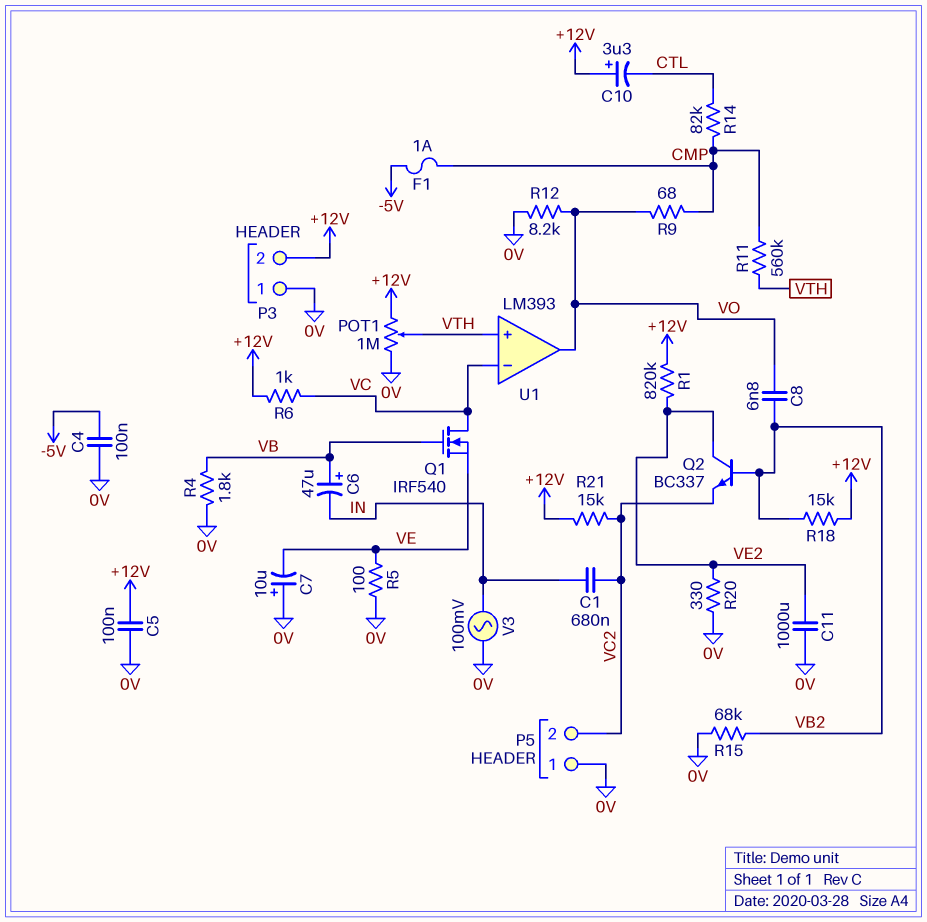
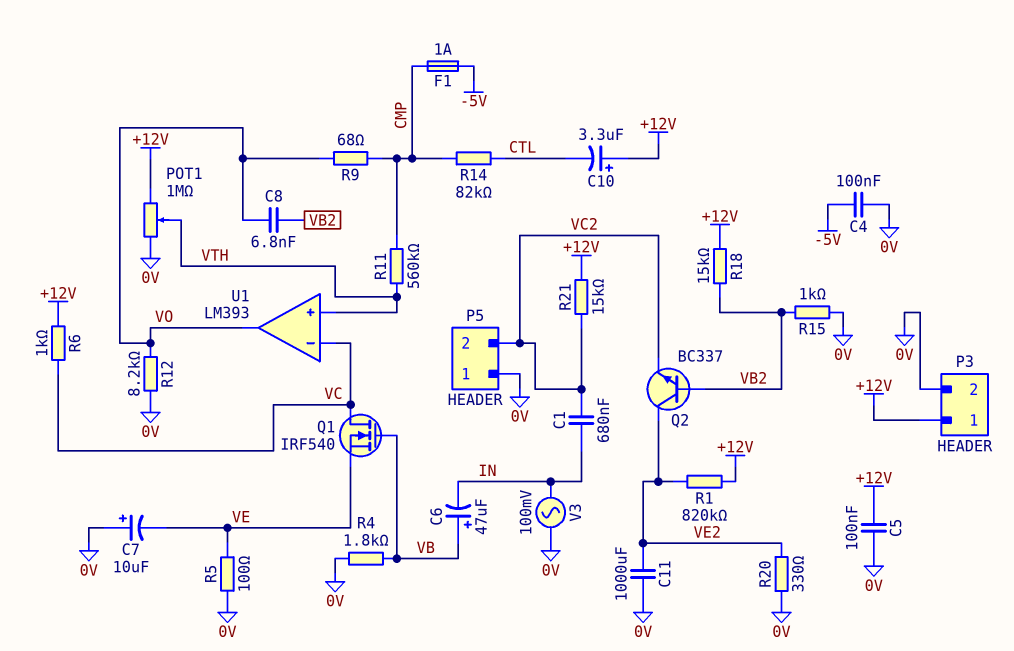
P3 pin 1: 0V -> +12V
P3 pin 2: +12V -> 0V
R15: 68k (0V, VB2) -> 1k (0V, VB2)

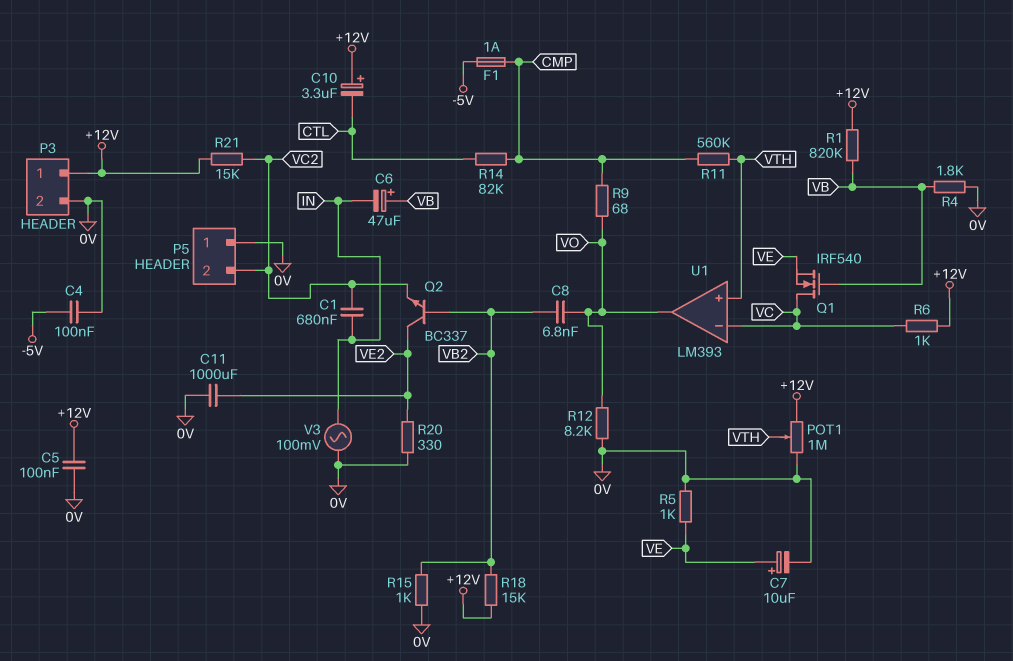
C7: 10uF (plus 0V, minus VE) -> 10uF (plus VE, minus 0V)
R1: 820k (+12V, VE2) -> 820k (+12V, VB)
R5: 100 (0V, VE) -> 1k (0V, VE)

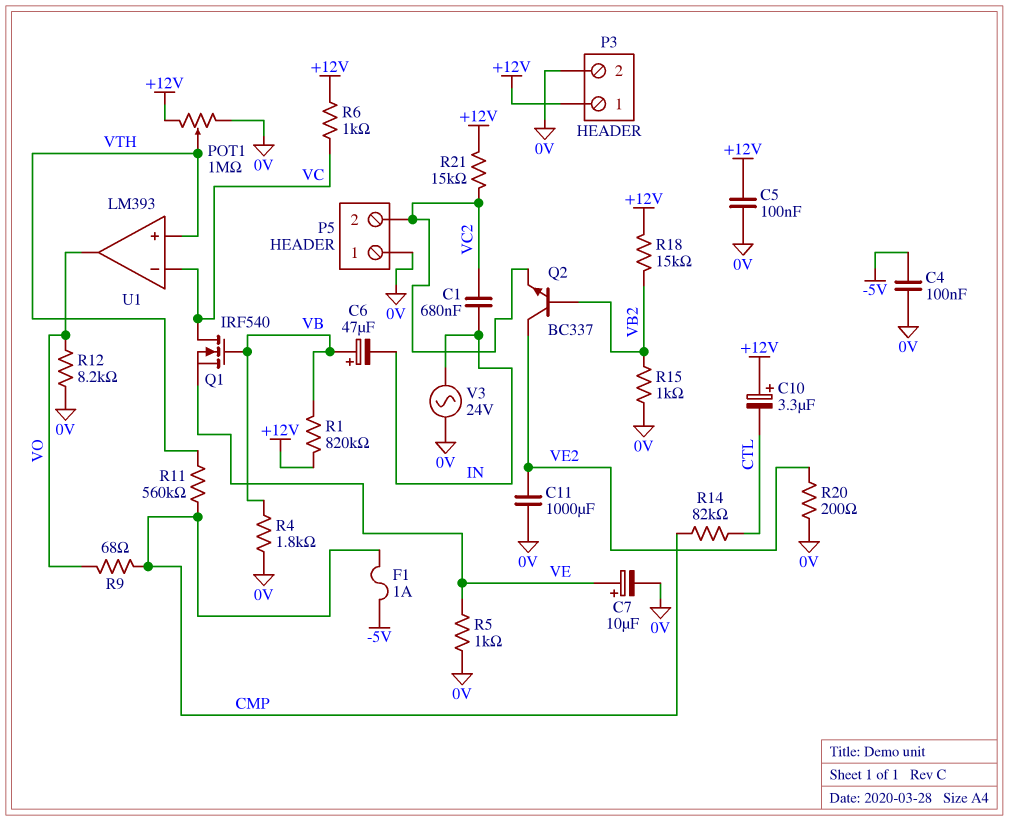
C8: 6.8nF (VB2, VO) -> none
R20: 330 (0V, VE2) -> 200 (0V, VE2)
V3: AC 100mV (0V, IN) -> AC 24V (0V, IN)

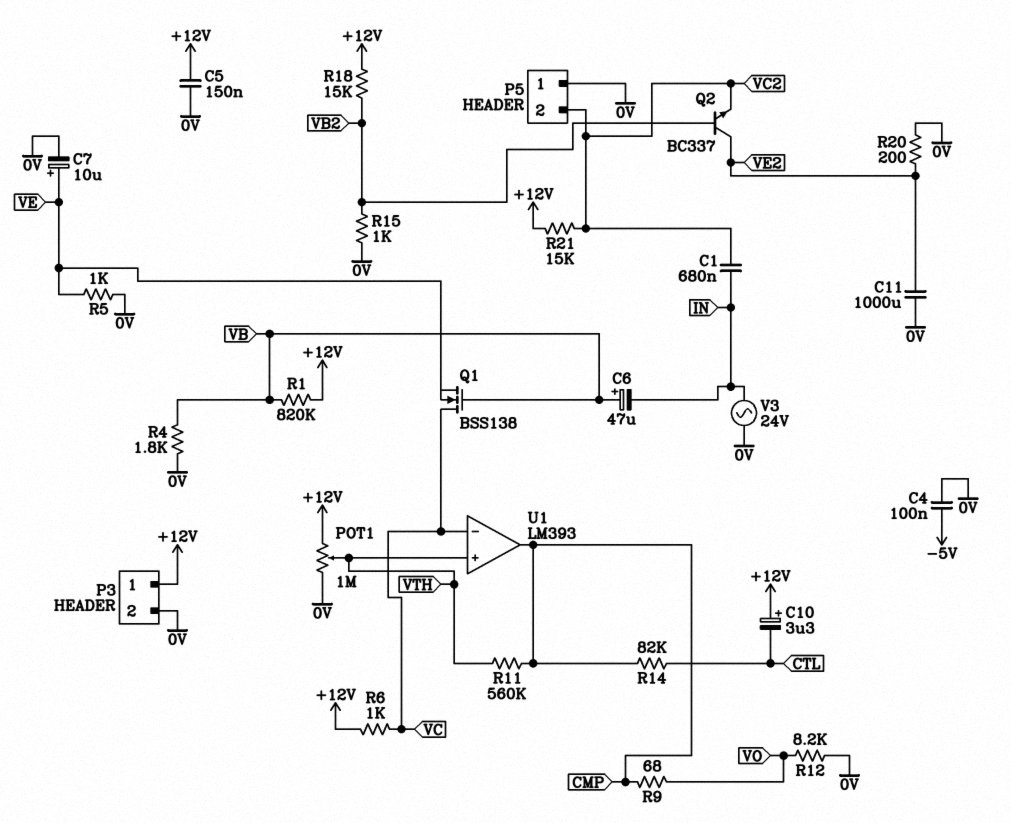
C5: 100nF (+12V, 0V) -> 150nF (+12V, 0V)
F1: 1A (-5V, CMP) -> none
Q1: NMOS IRF540 (G VB, D VC, S VE) -> NMOS BSS138 (G VB, D VC, S VE)
U1 pin out: VO -> CMP

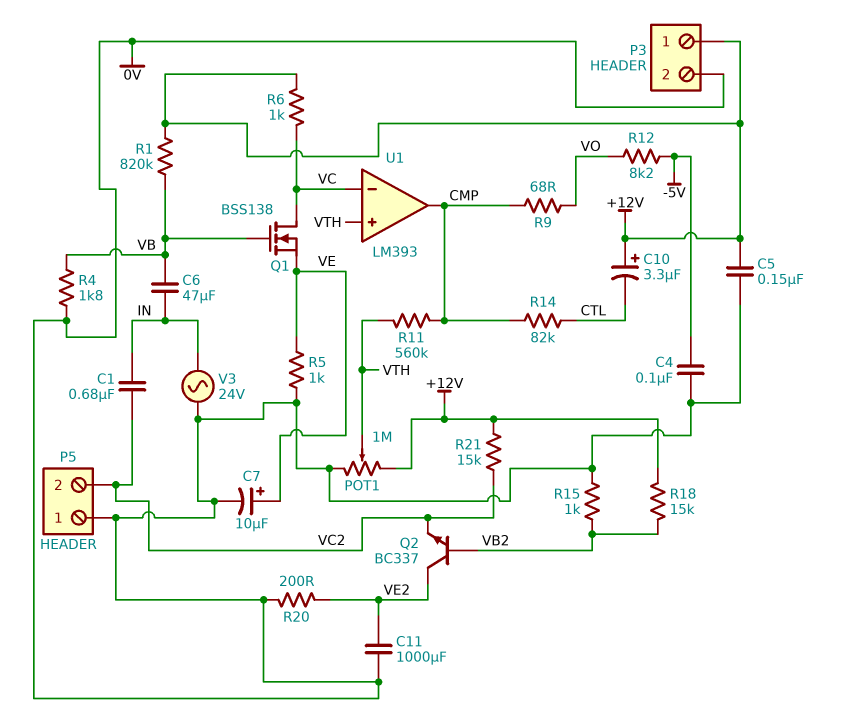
C6: 47uF (plus VB, minus IN) -> 47uF (IN, VB)
R12: 8.2k (0V, VO) -> 8.2k (-5V, VO)

